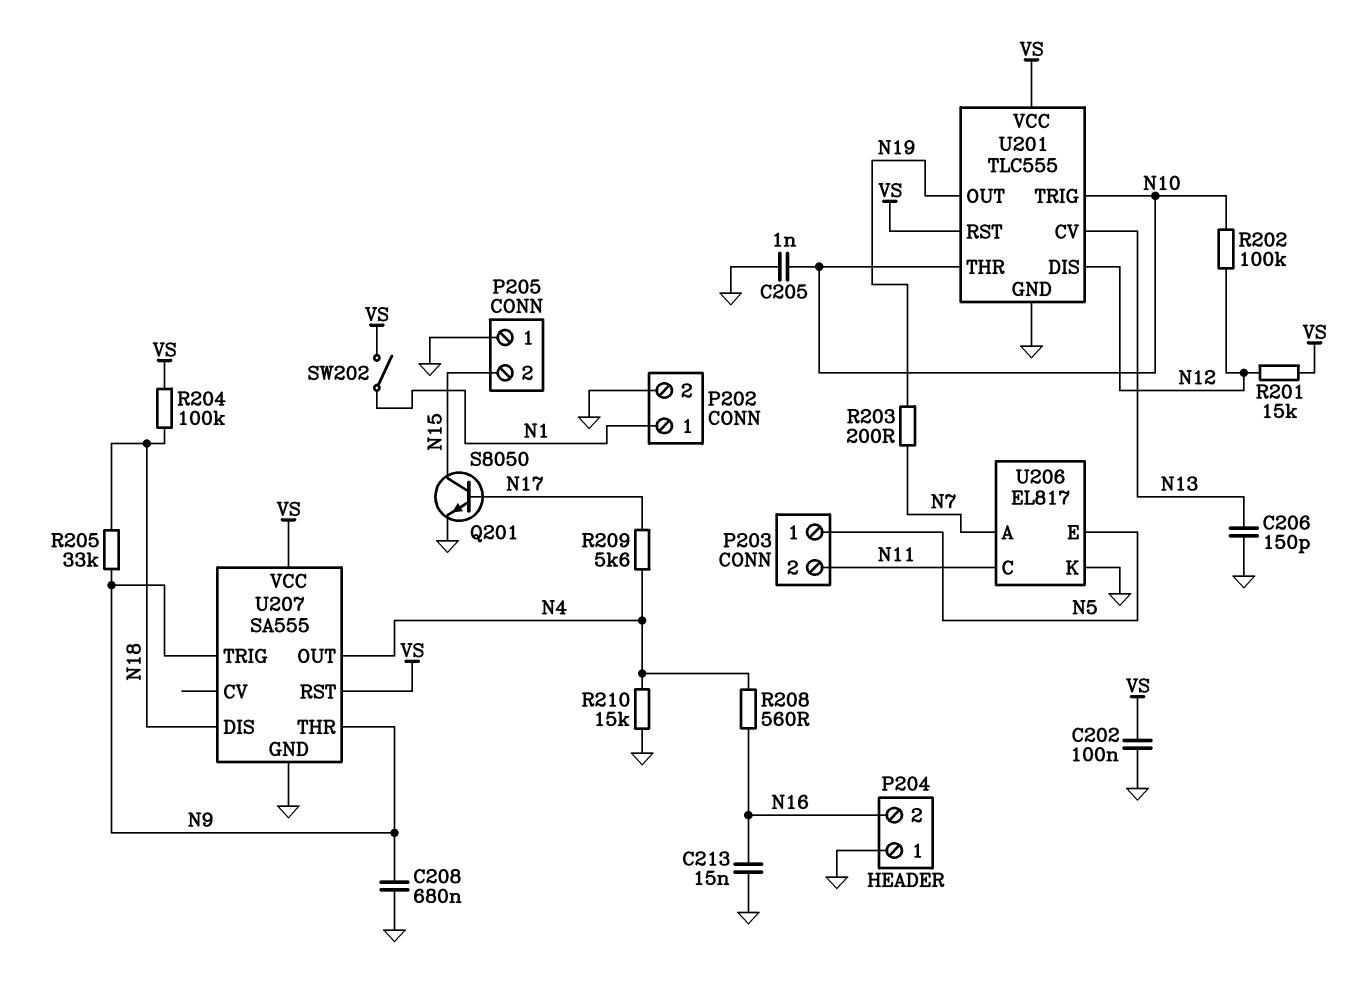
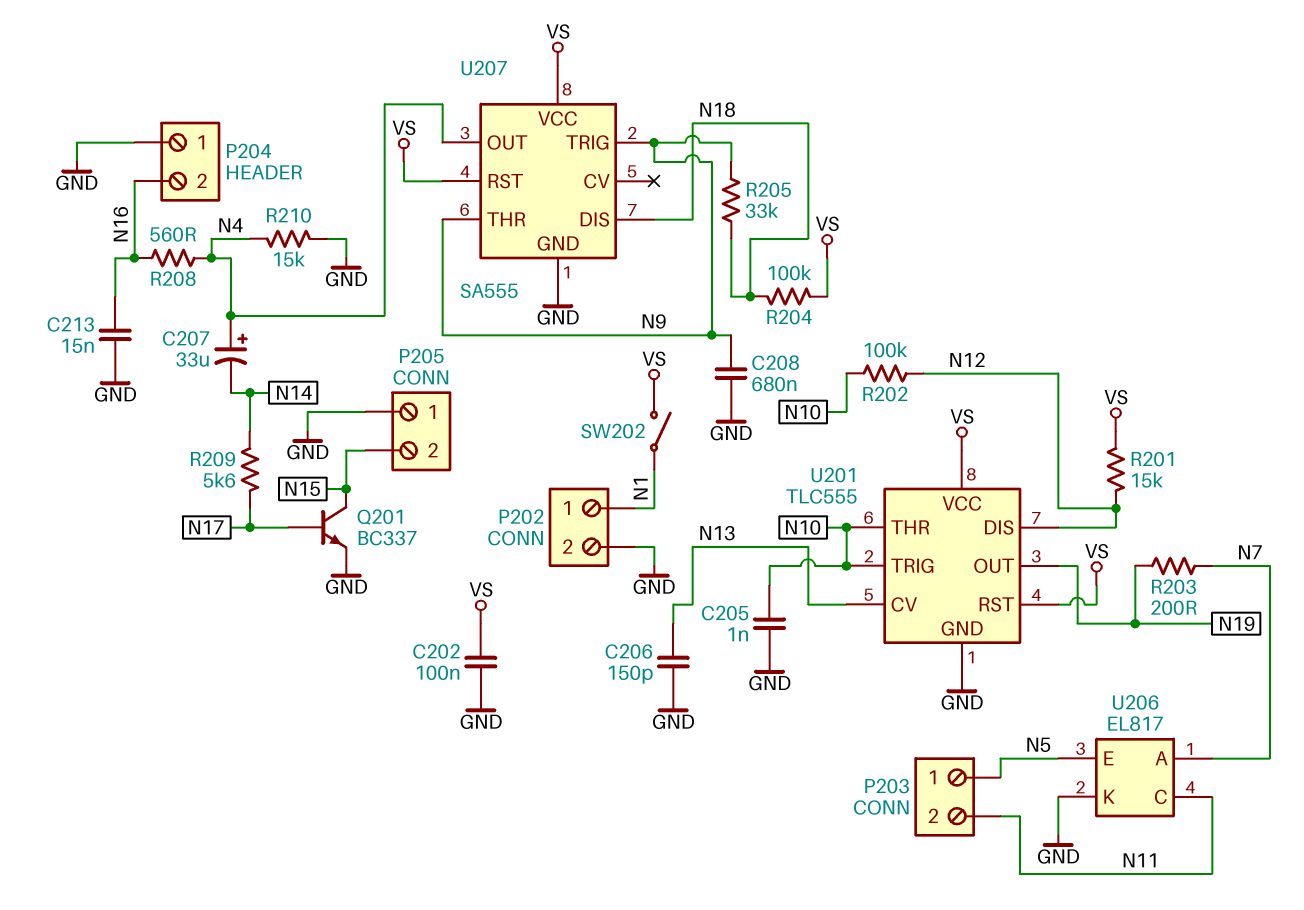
C207: none -> 33uF (plus N4, minus N14)
Q201: NPN S8050 (B N17, C N15, E GND) -> NPN BC337 (B N17, C N15, E GND)
R209: 5.6k (N4, N17) -> 5.6k (N14, N17)

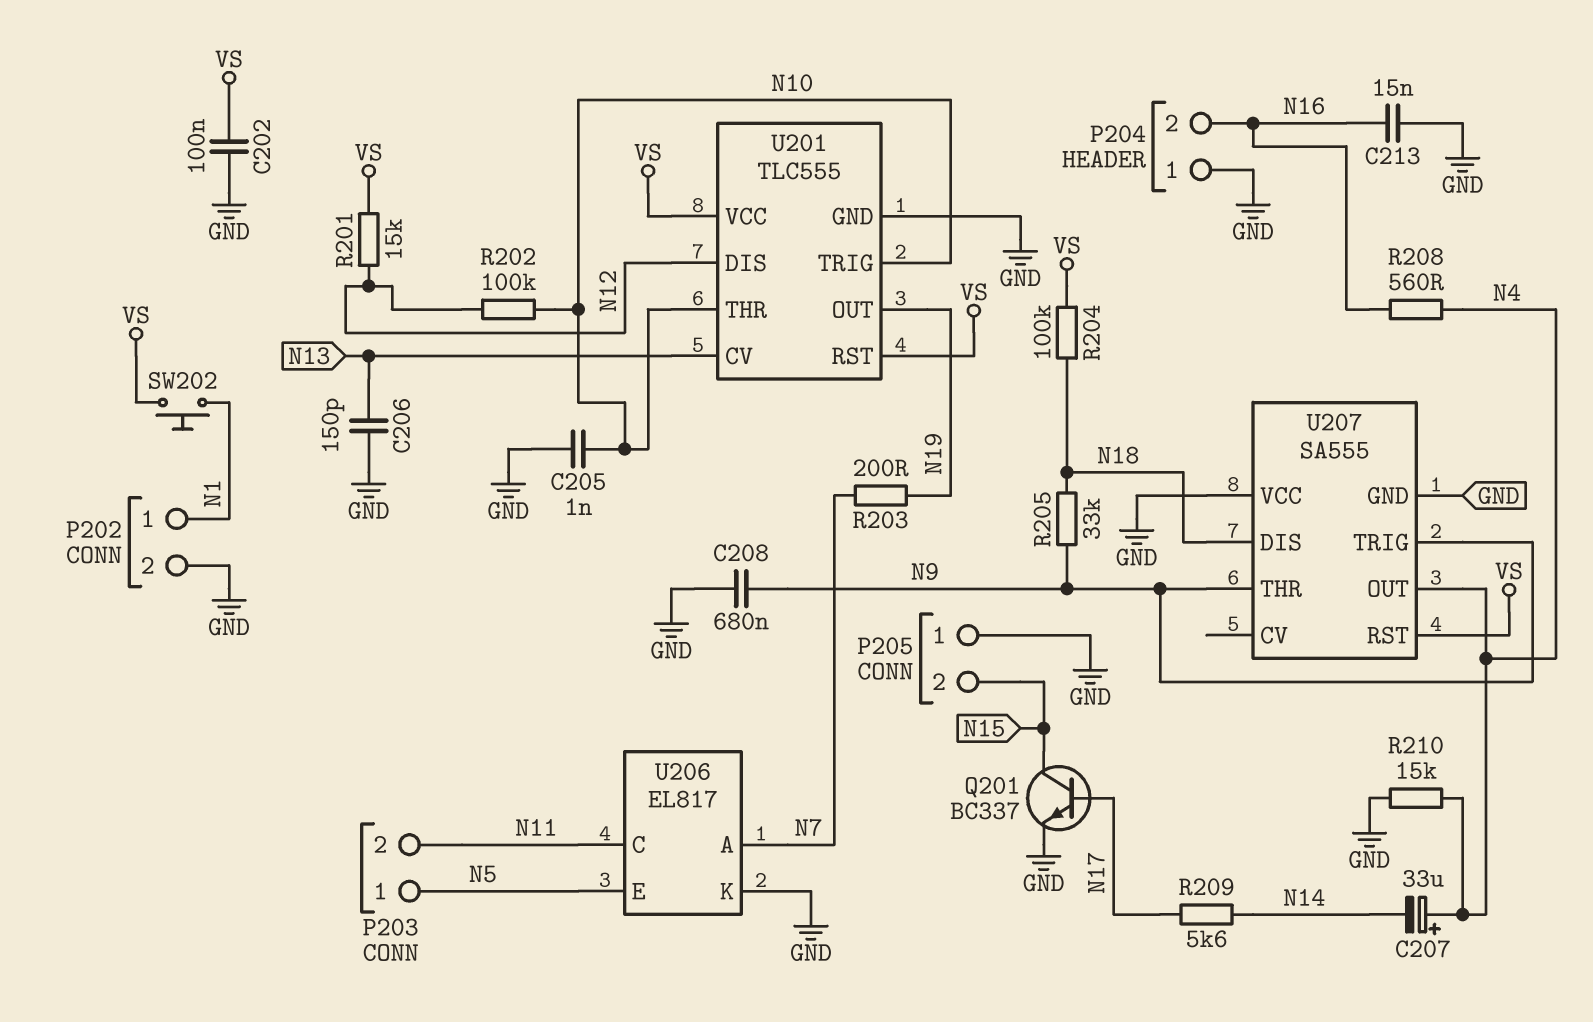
SW202: switch (N1, VS) -> button (N1, VS)
U207 pin VCC: VS -> GND

